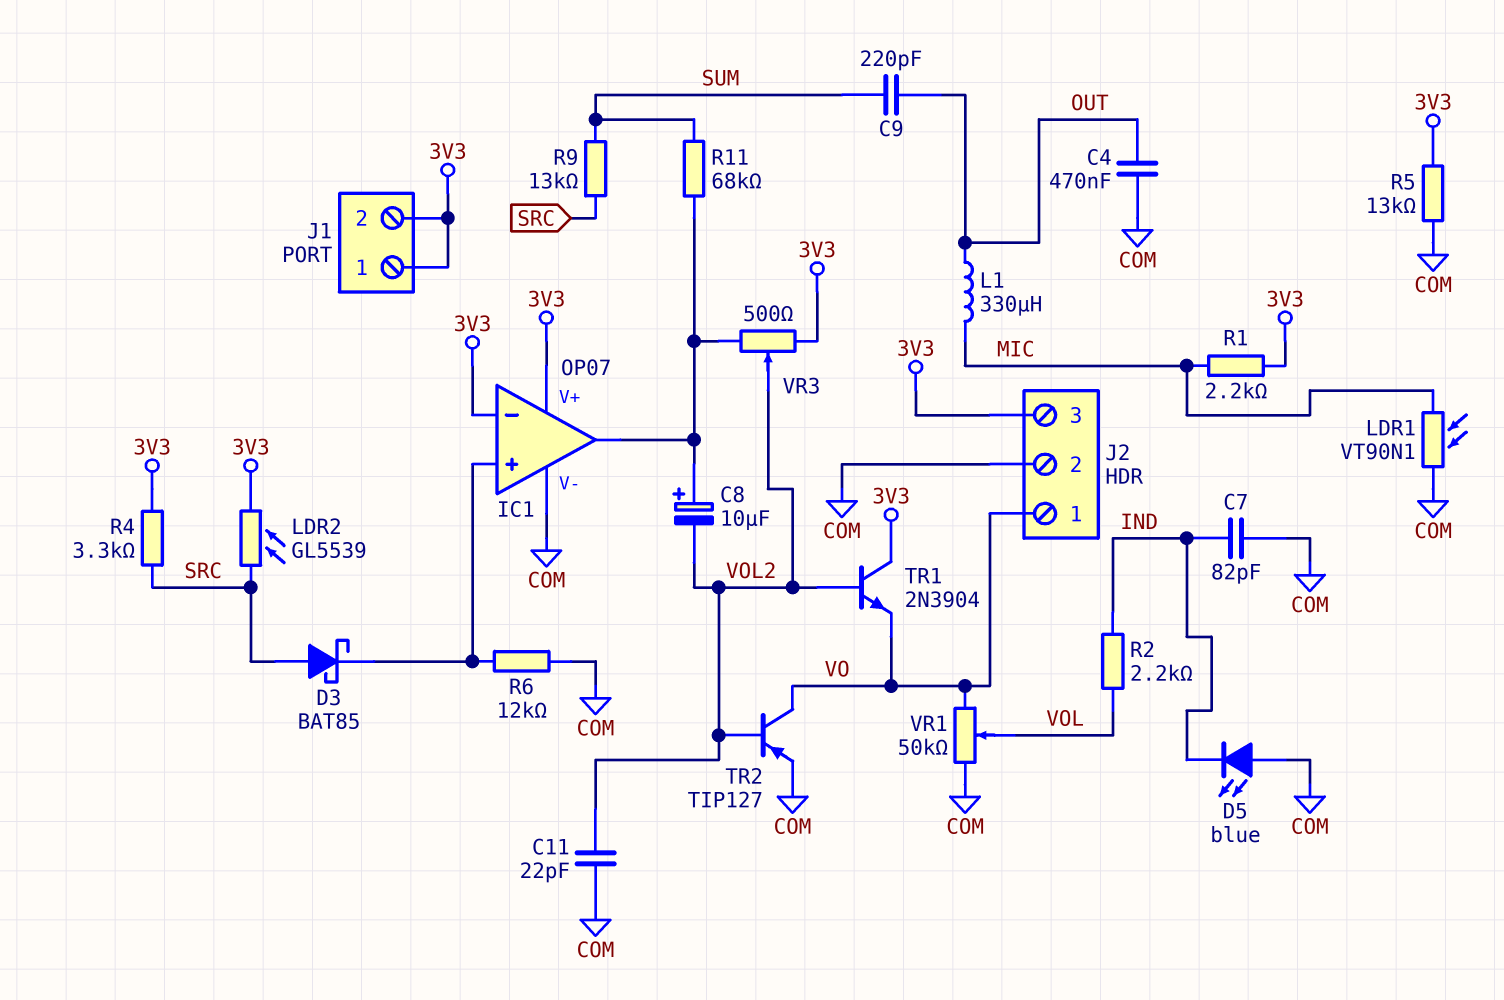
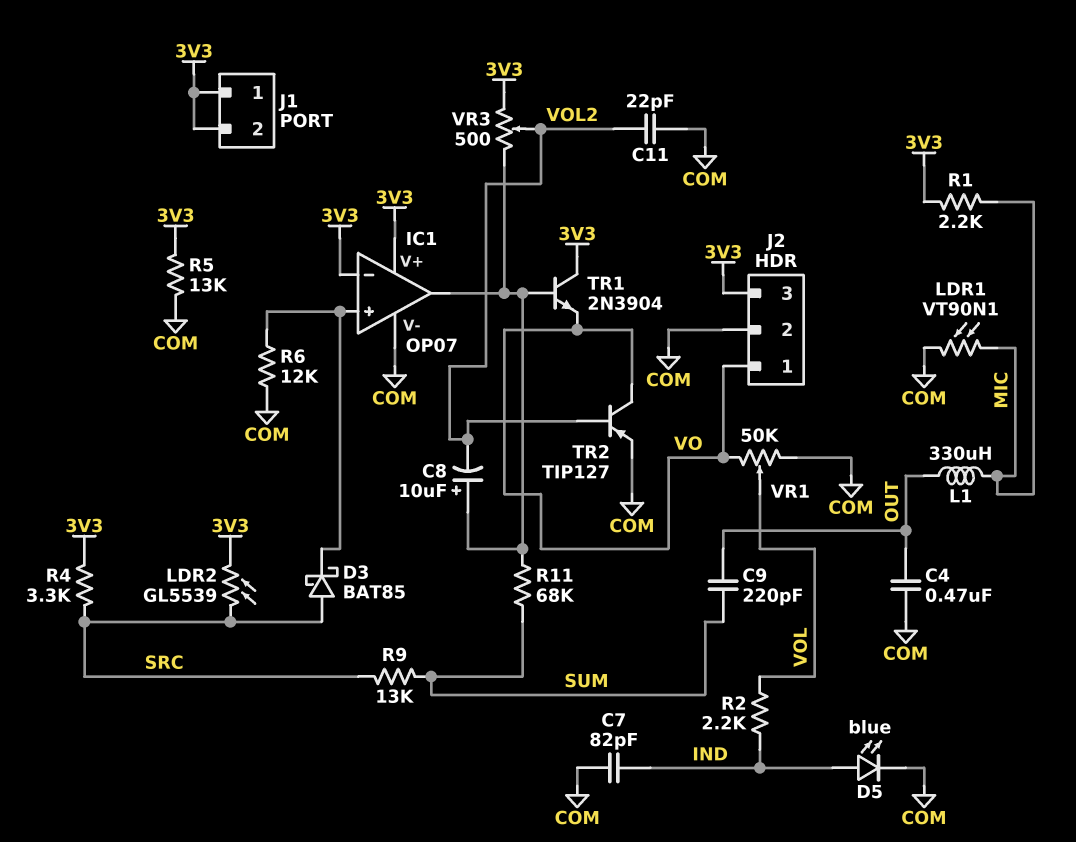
D5: LED blue (A COM, K IND) -> LED blue (A IND, K COM)
TR1: NPN 2N3904 (B VOL2, C 3V3, E VO) -> NPN 2N3904 (B IC1/out, C 3V3, E VO)

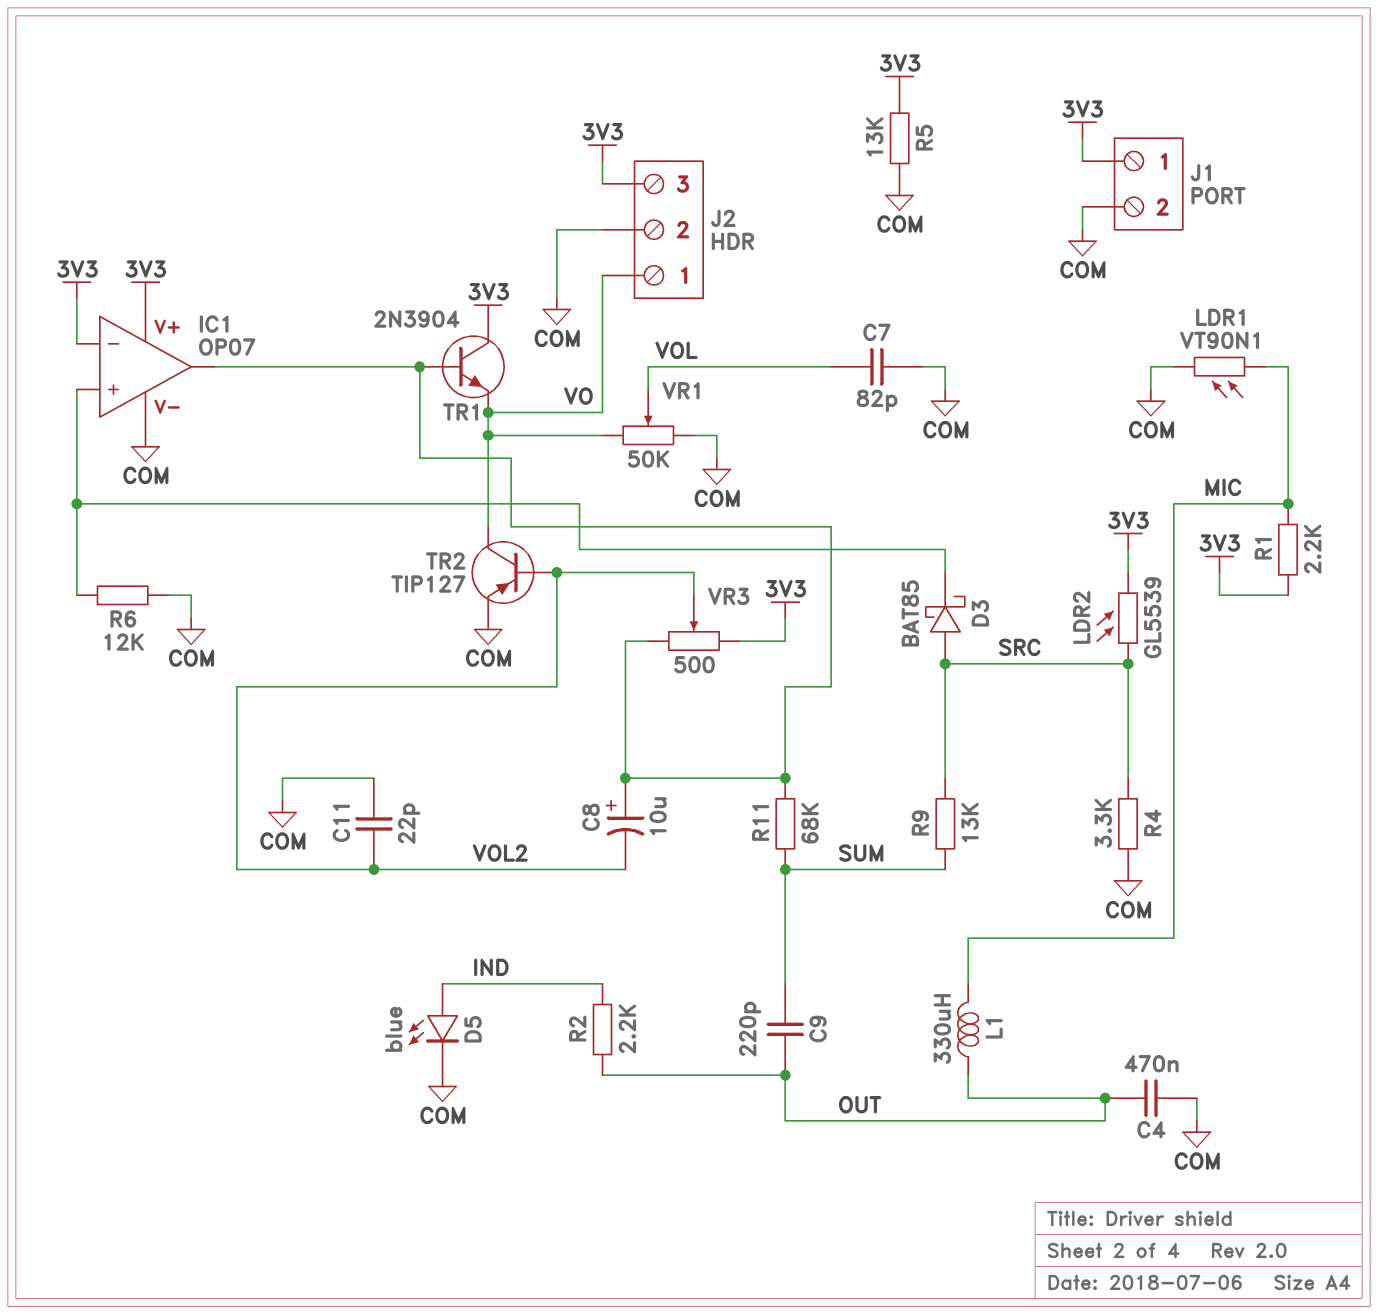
C7: 82pF (COM, IND) -> 82pF (COM, VOL)
J1 pin 2: 3V3 -> COM
R2: 2.2k (IND, VOL) -> 2.2k (IND, OUT)
R4: 3.3k (3V3, SRC) -> 3.3k (COM, SRC)

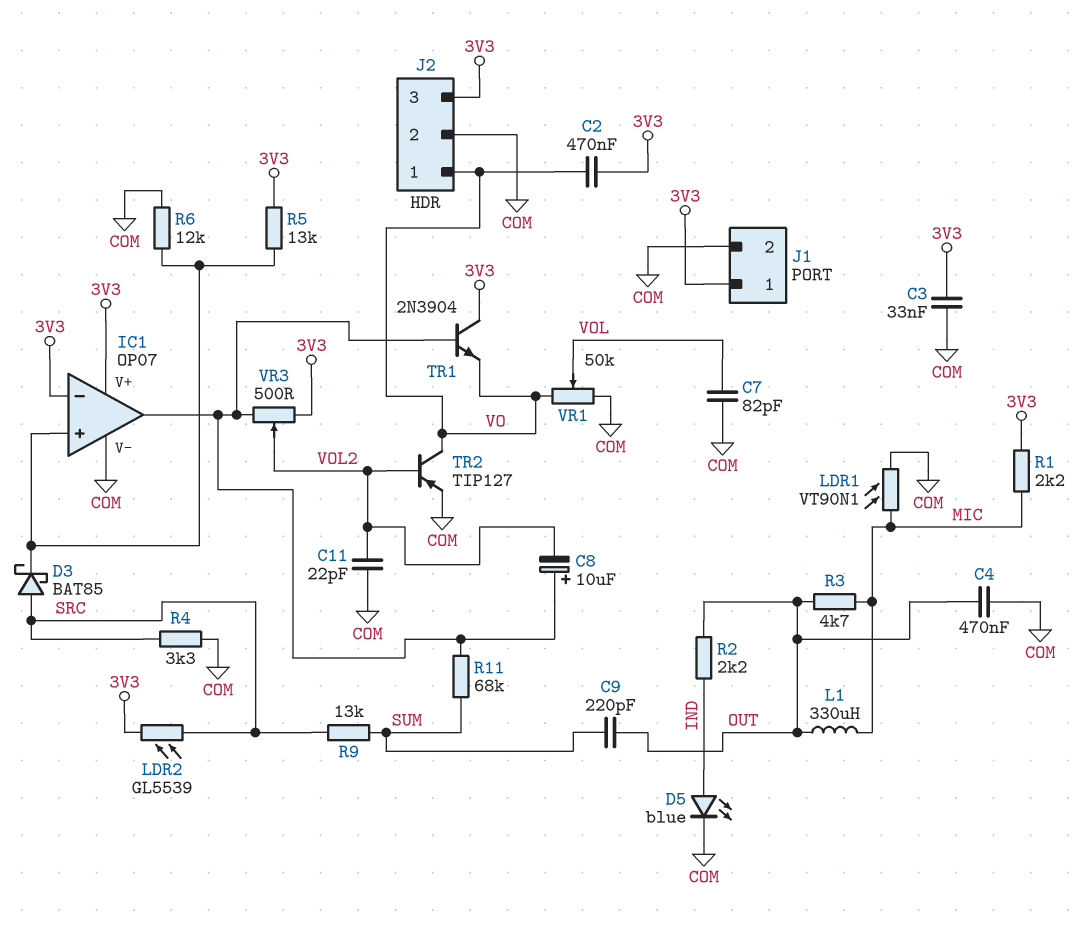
C2: none -> 470nF (3V3, VO)
C3: none -> 33nF (3V3, COM)
R3: none -> 4.7k (MIC, OUT)
R5: 13k (3V3, COM) -> 13k (3V3, IC1/in+)

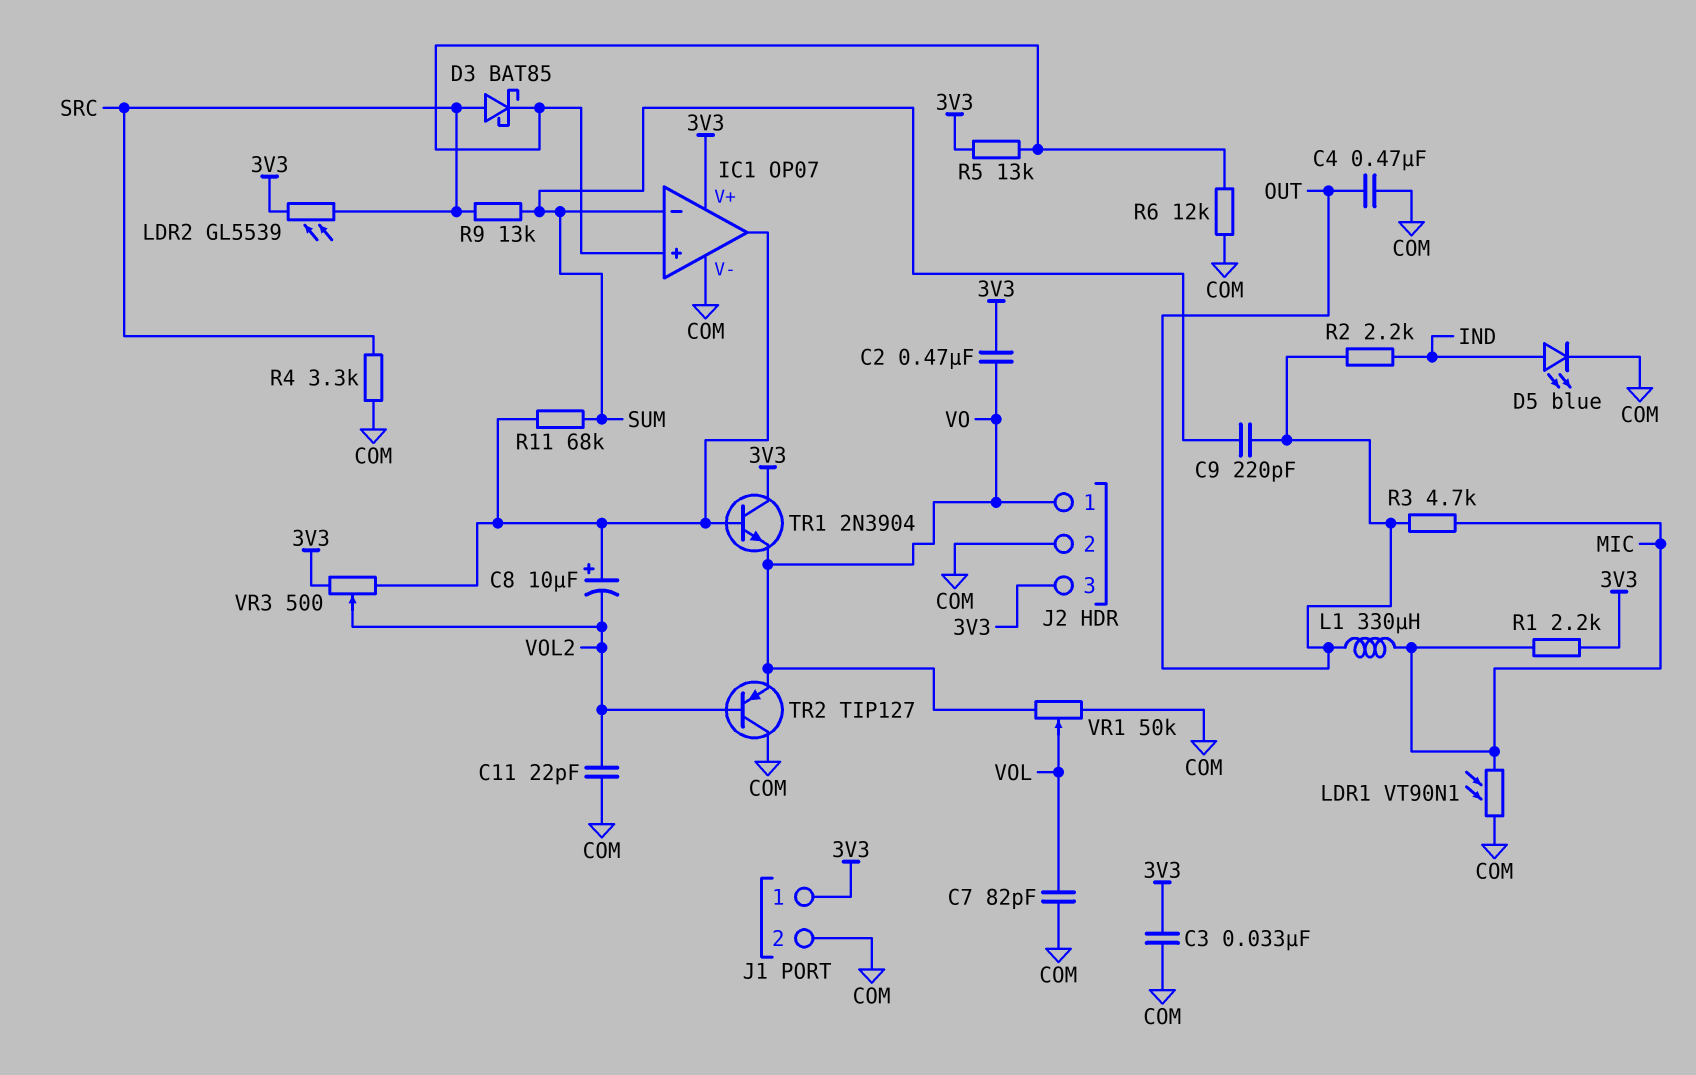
IC1 pin in-: 3V3 -> SUM
TR2: PNP TIP127 (B VOL2, C VO, E COM) -> PNP TIP127 (B VOL2, C COM, E VO)

